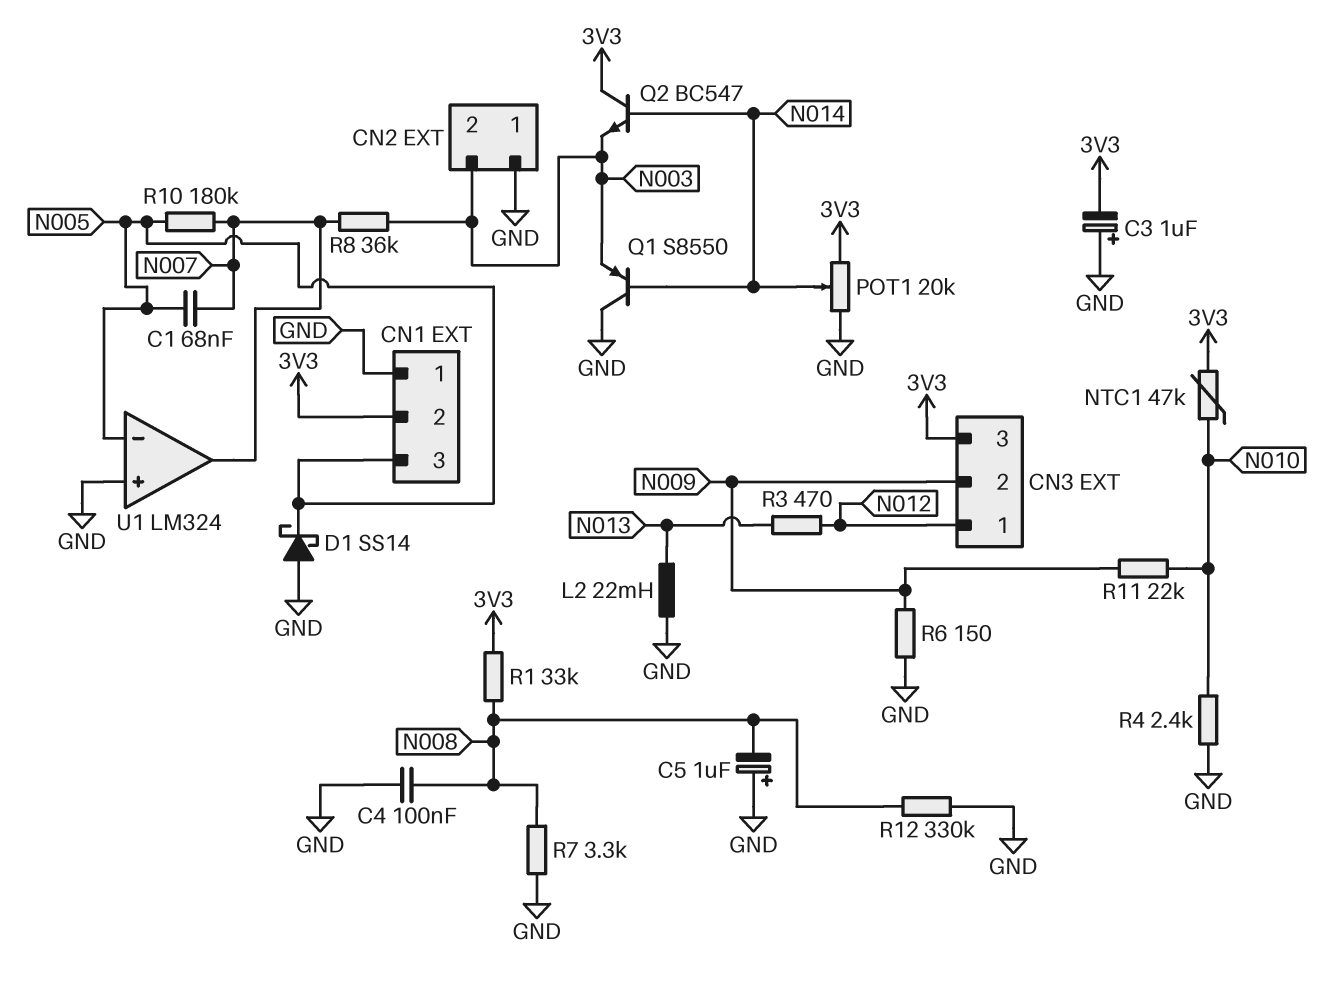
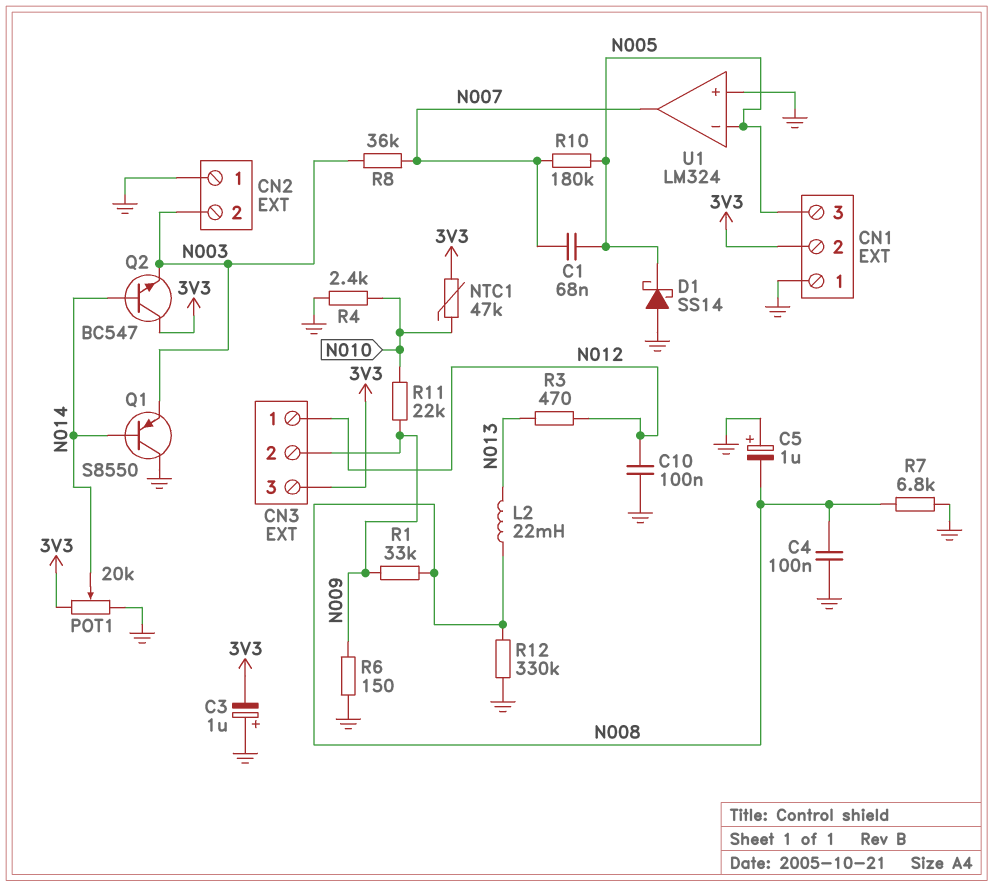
C10: none -> 100nF (GND, N012)
L2: 22mH (GND, N013) -> 22mH (N008, N013)
R1: 33k (3V3, N008) -> 33k (N008, N009)
R7: 3.3k (GND, N008) -> 6.8k (GND, N008)

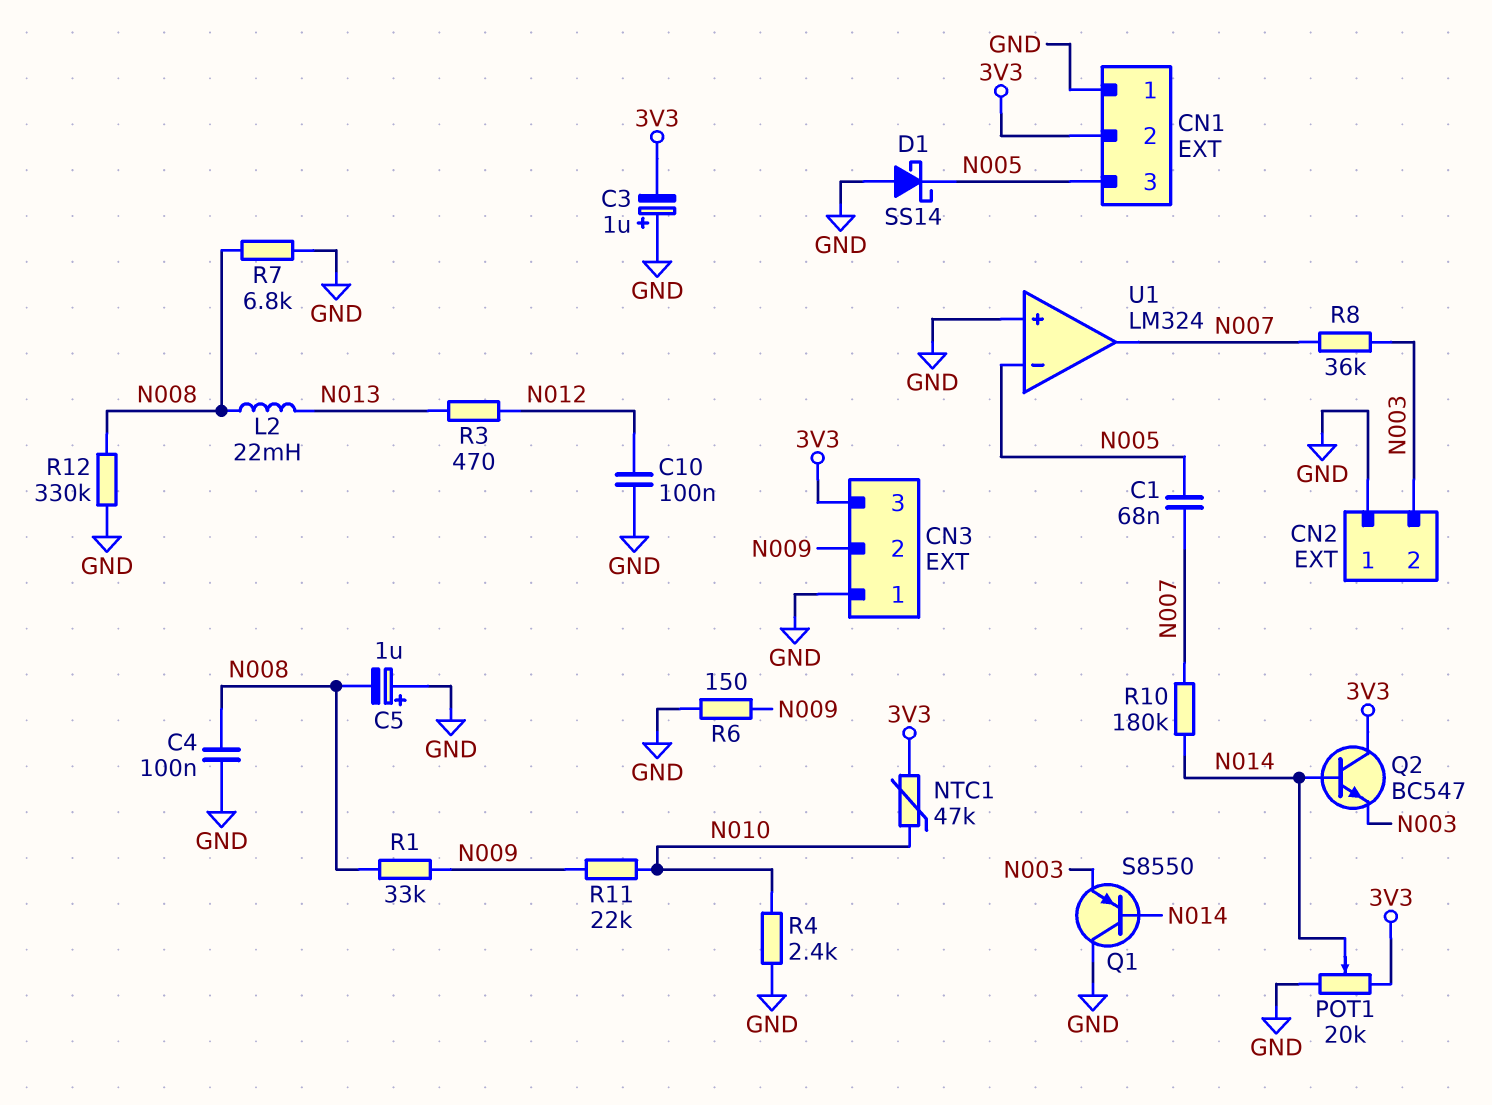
CN3 pin 1: N012 -> GND
R10: 180k (N005, N007) -> 180k (N007, N014)

